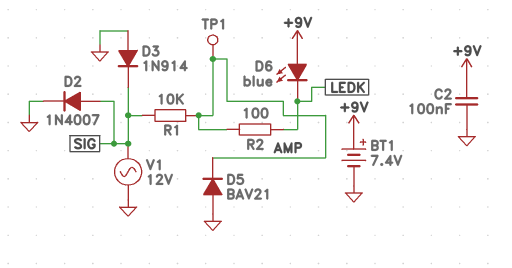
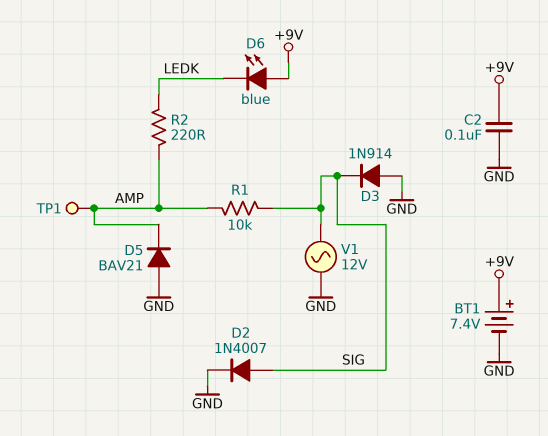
R2: 100 (AMP, LEDK) -> 220 (AMP, LEDK)

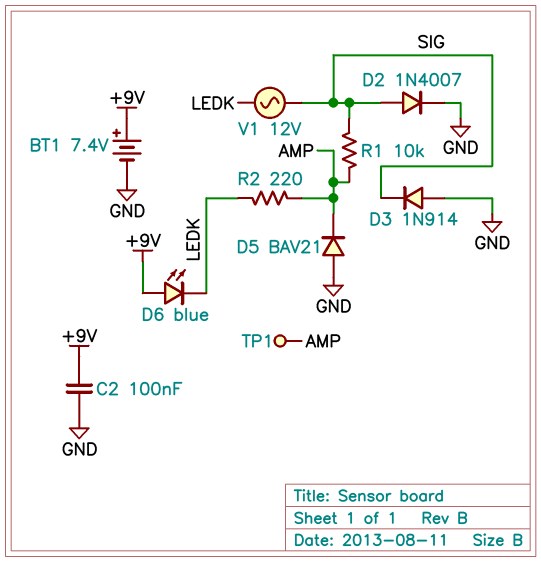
V1: AC 12V (GND, SIG) -> AC 12V (LEDK, SIG)

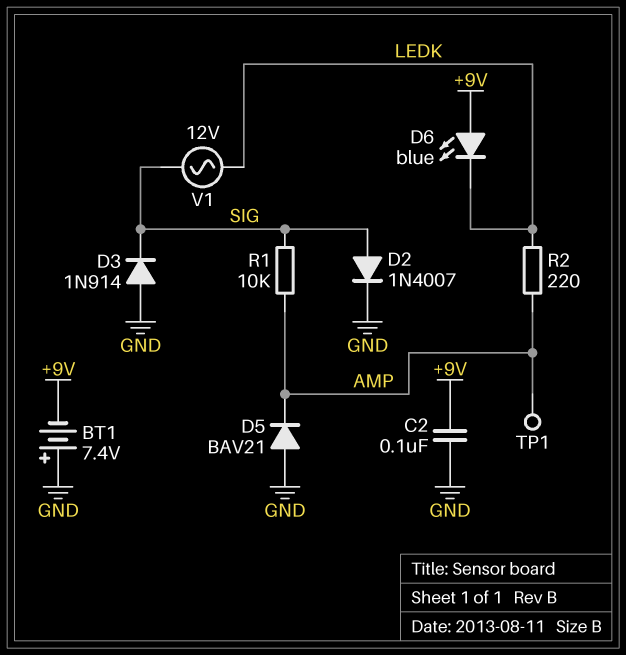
BT1: 7.4V (plus +9V, minus GND) -> 7.4V (plus GND, minus +9V)

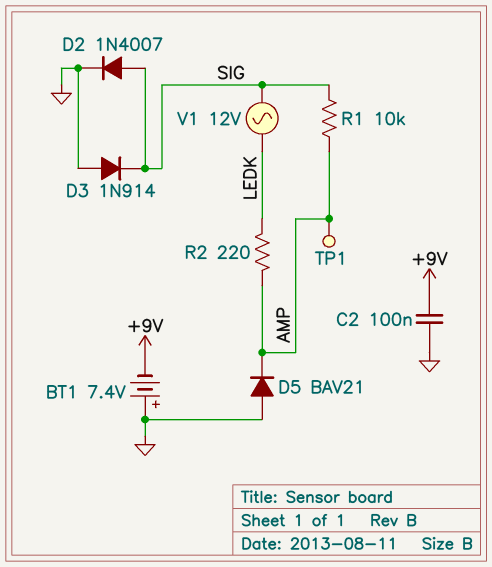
D6: LED blue (A +9V, K LEDK) -> none

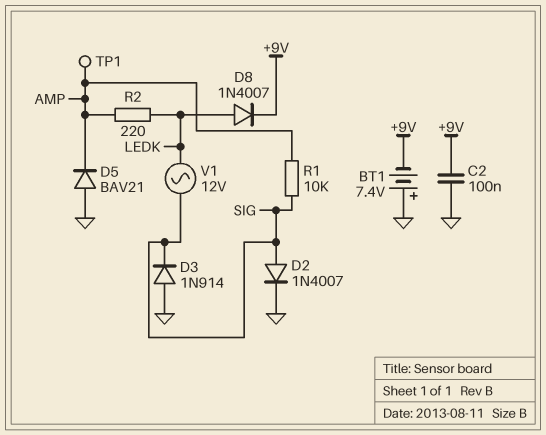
D8: none -> diode 1N4007 (A LEDK, K +9V)

